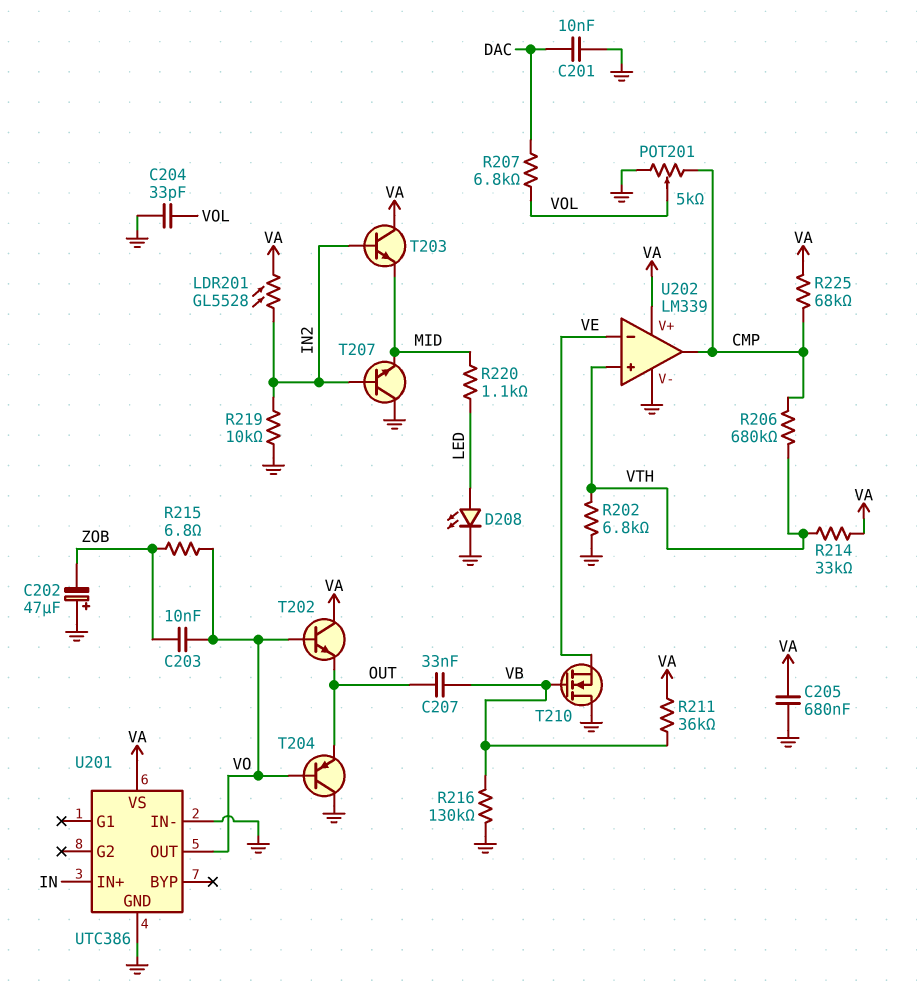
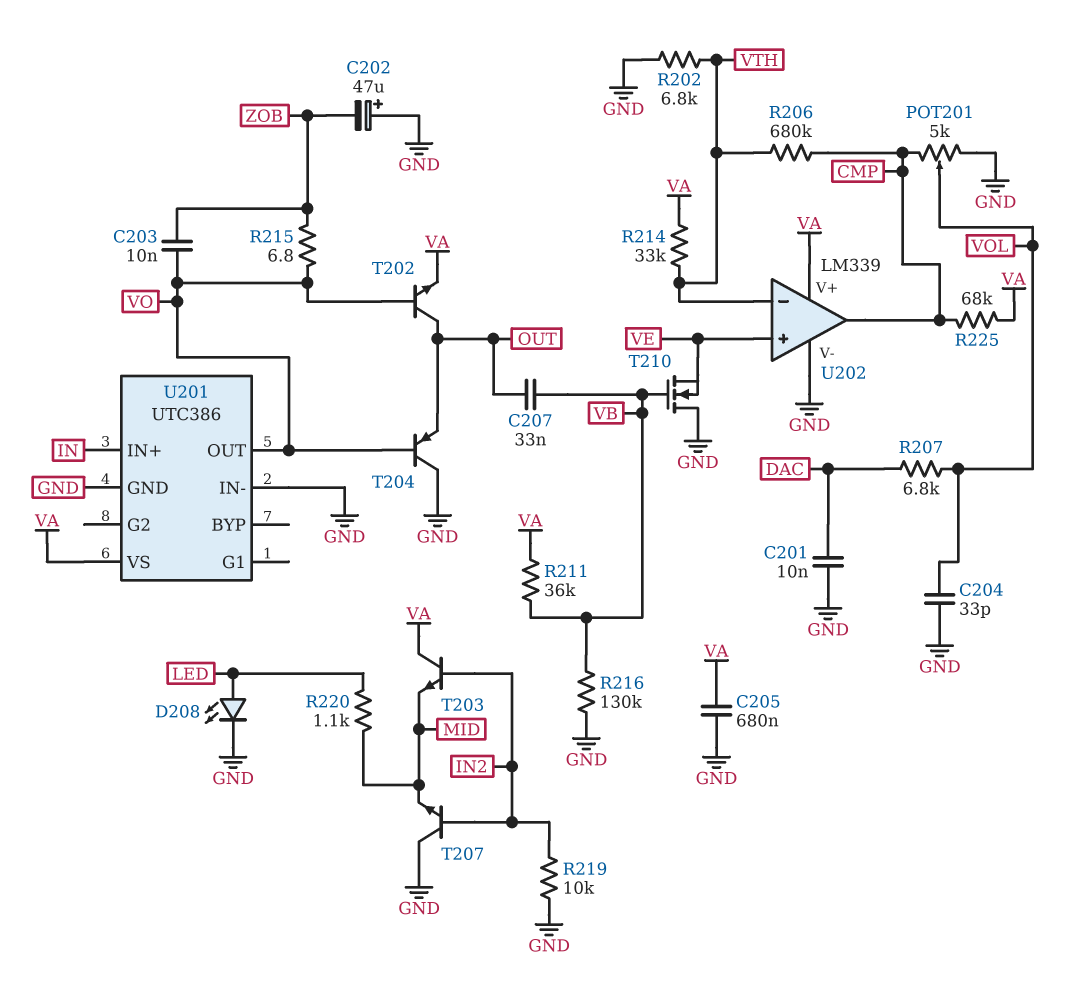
LDR201: GL5528 (IN2, VA) -> none
T202: NPN (B VO, C VA, E OUT) -> NPN (B VO, C OUT, E VA)
U202 pin in+: VTH -> VE
U202 pin in-: VE -> VTH

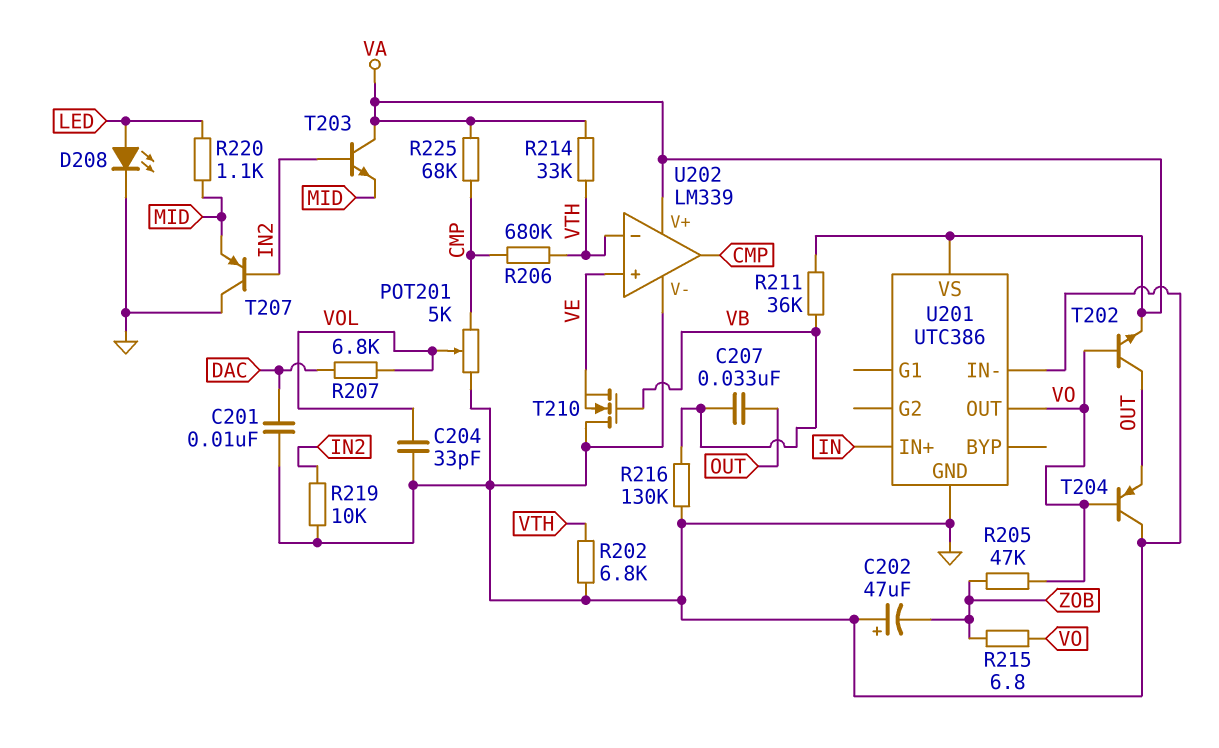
C203: 10nF (VO, ZOB) -> none
C205: 680nF (GND, VA) -> none
R205: none -> 47k (VO, ZOB)
T207: NPN (B IN2, C GND, E MID) -> PNP (B IN2, C GND, E MID)

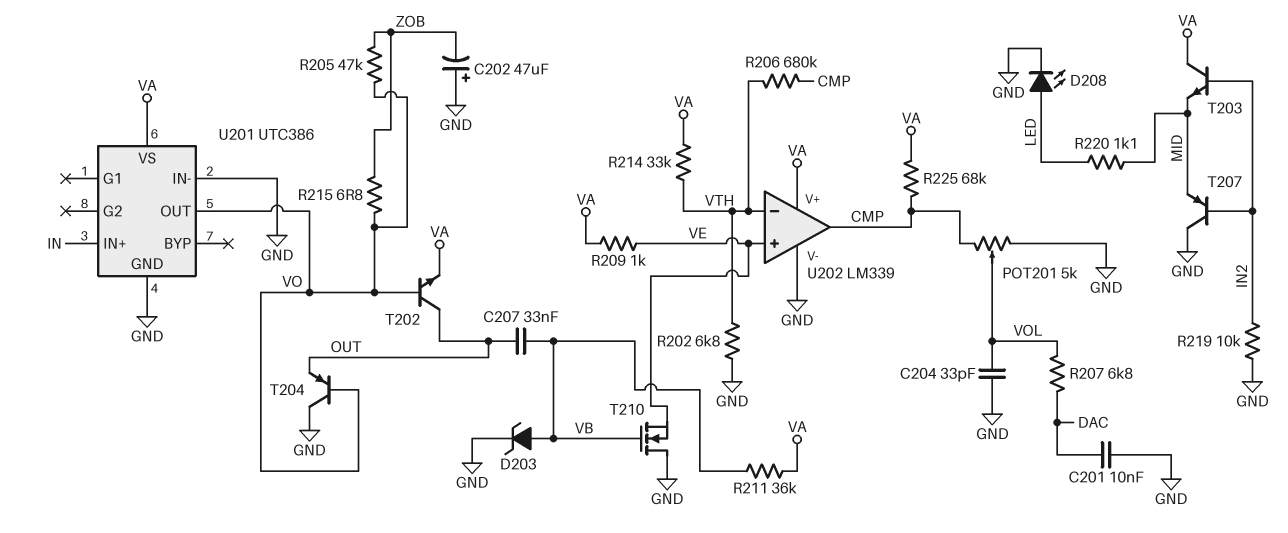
D203: none -> zener (A VB, K GND)
R209: none -> 1k (VA, VE)
R216: 130k (GND, VB) -> none

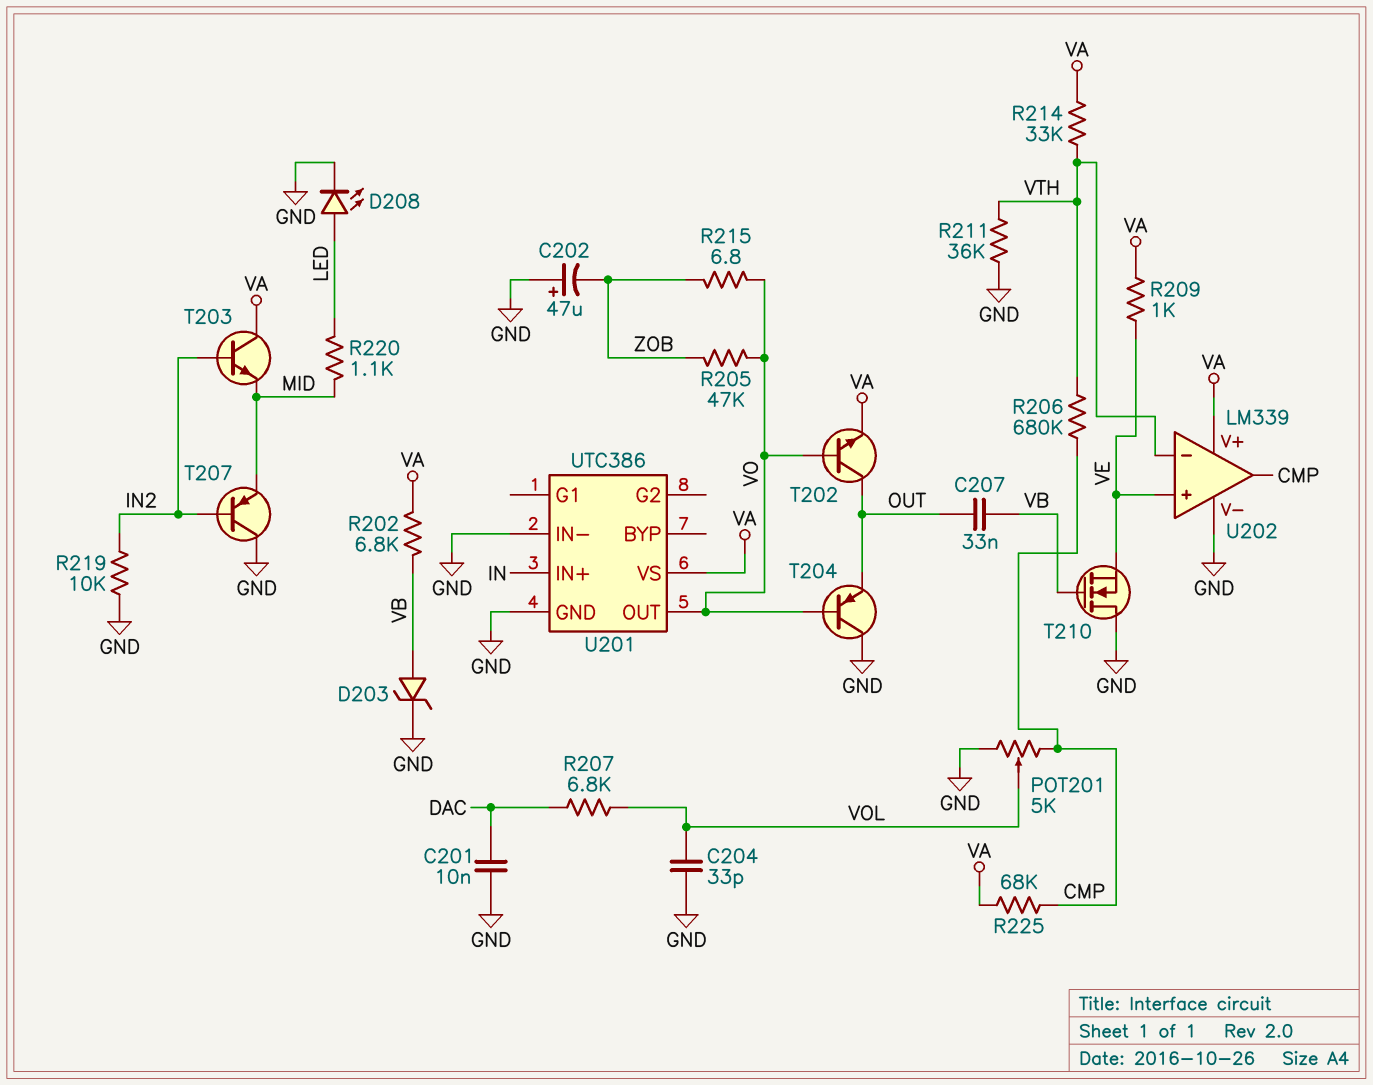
R202: 6.8k (GND, VTH) -> 6.8k (VA, VB)
R211: 36k (VA, VB) -> 36k (GND, VTH)

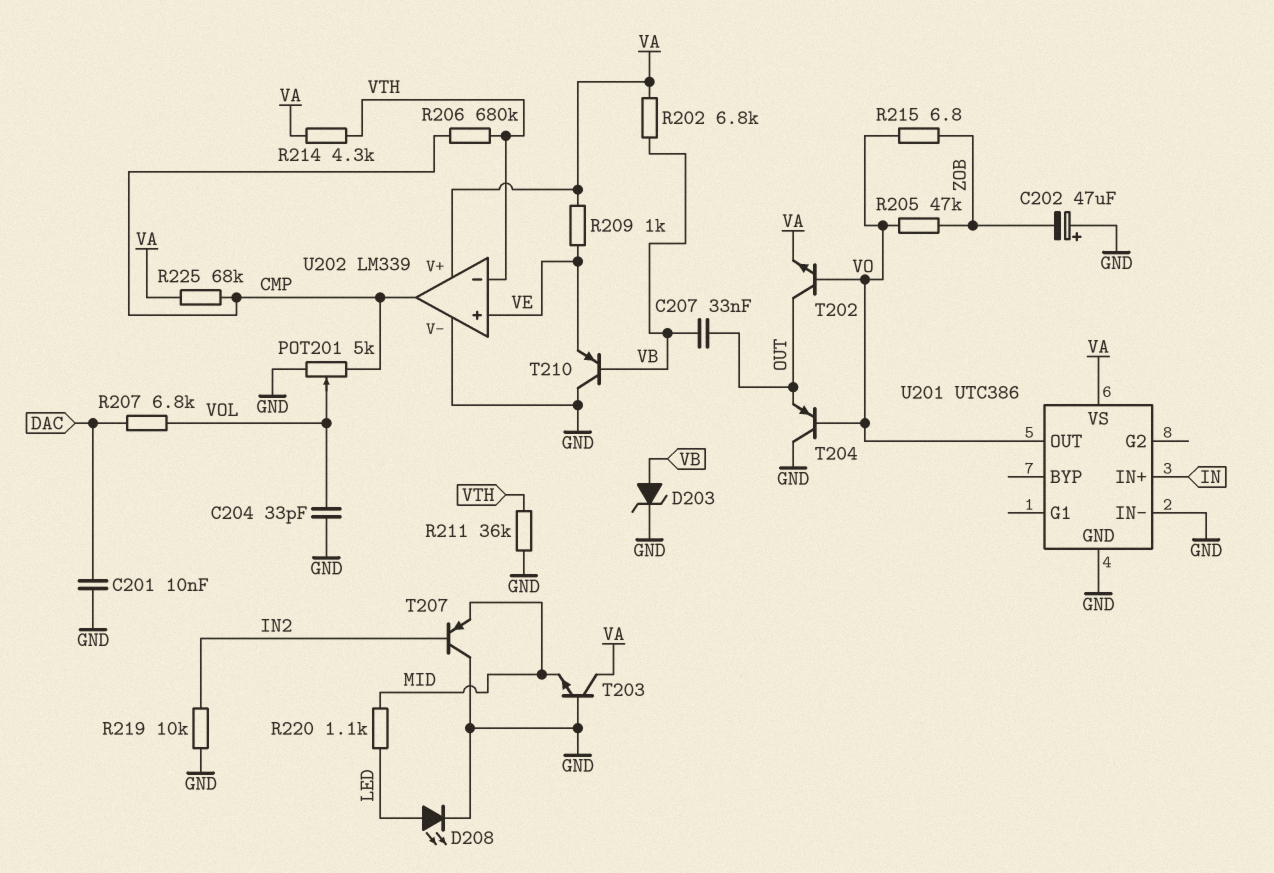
R214: 33k (VA, VTH) -> 4.3k (VA, VTH)
T203: NPN (B IN2, C VA, E MID) -> NPN (B GND, C VA, E MID)
T210: NMOS (G VB, D GND, S VE) -> PNP (B VB, C GND, E VE)

